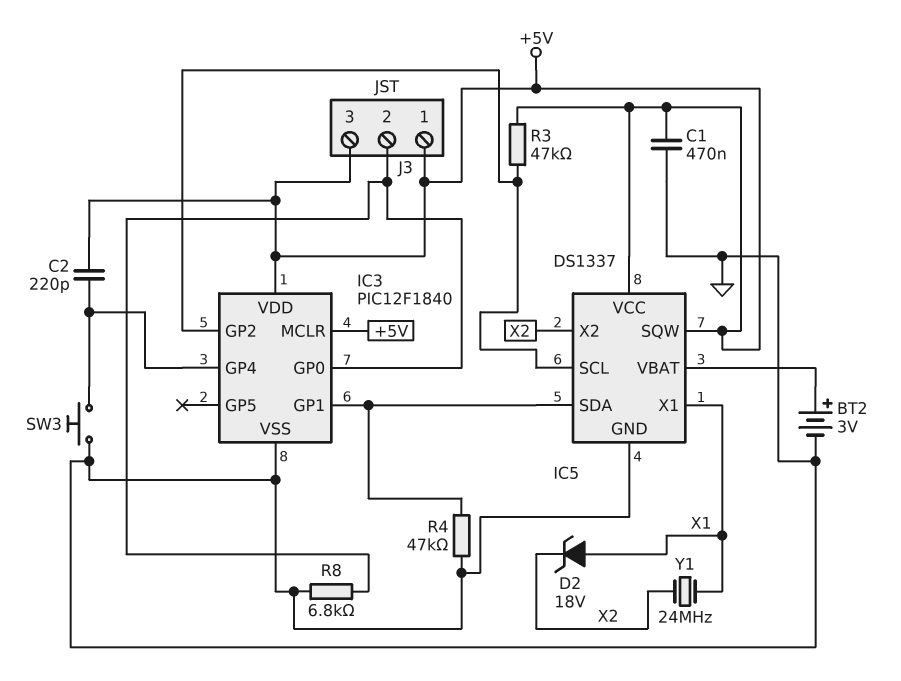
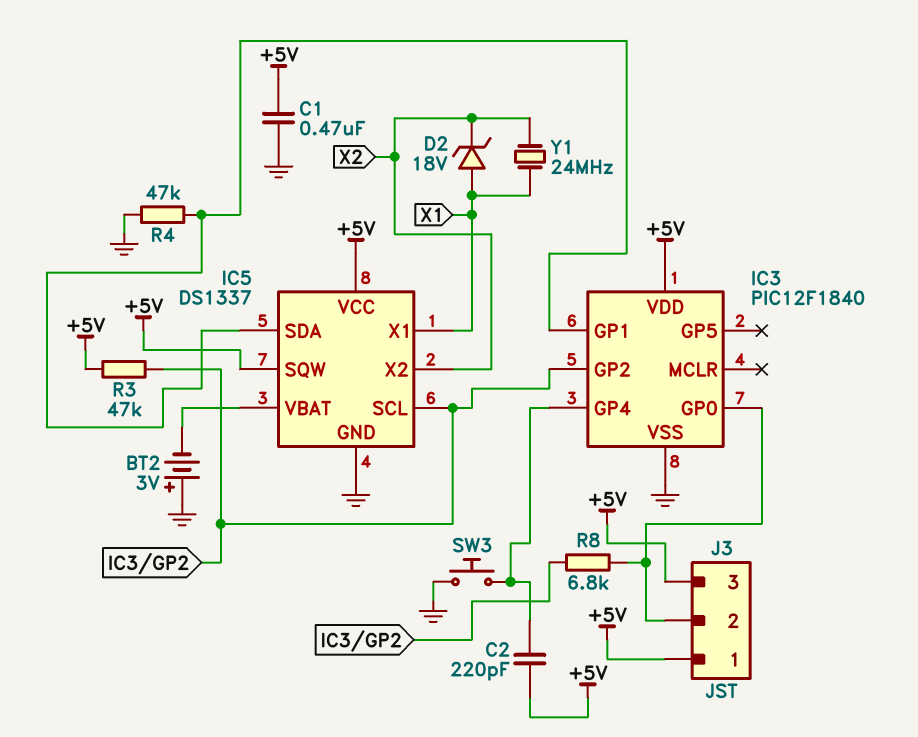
BT2: 3V (plus IC5/VBAT, minus GND) -> 3V (plus GND, minus IC5/VBAT)
IC3 pin MCLR: +5V -> none
R8: 6.8k (GND, IC3/GP0) -> 6.8k (IC3/GP0, IC3/GP2)

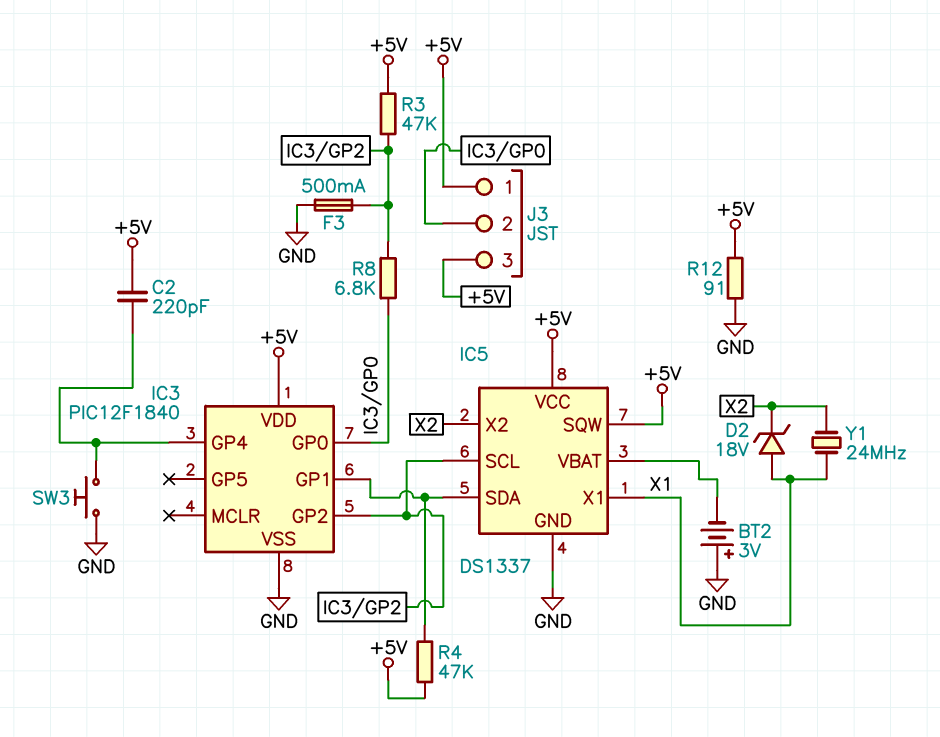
C1: 470nF (+5V, GND) -> none
F3: none -> 500mA (GND, IC3/GP2)
R4: 47k (GND, IC3/GP1) -> 47k (+5V, IC3/GP1)
R12: none -> 91 (+5V, GND)

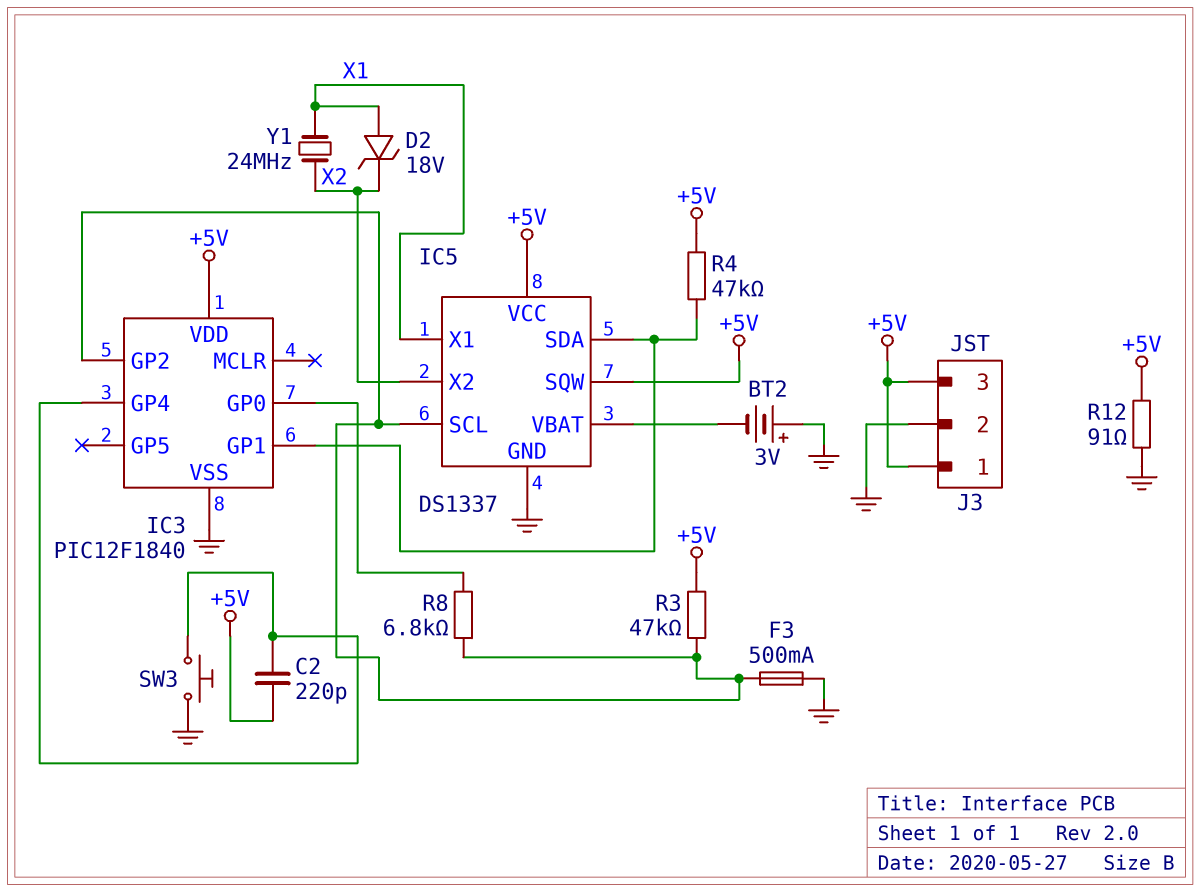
J3 pin 2: IC3/GP0 -> GND

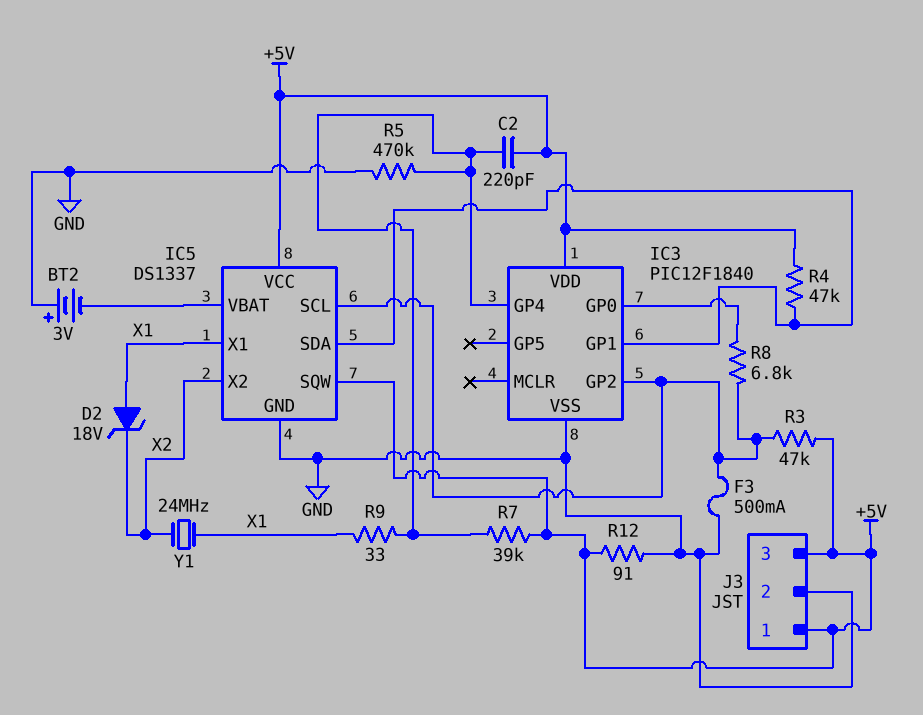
R5: none -> 470k (GND, IC3/GP4)
R7: none -> 39k (+5V, IC3/GP4)
R9: none -> 33 (IC3/GP4, X1)
SW3: button (GND, IC3/GP4) -> none

